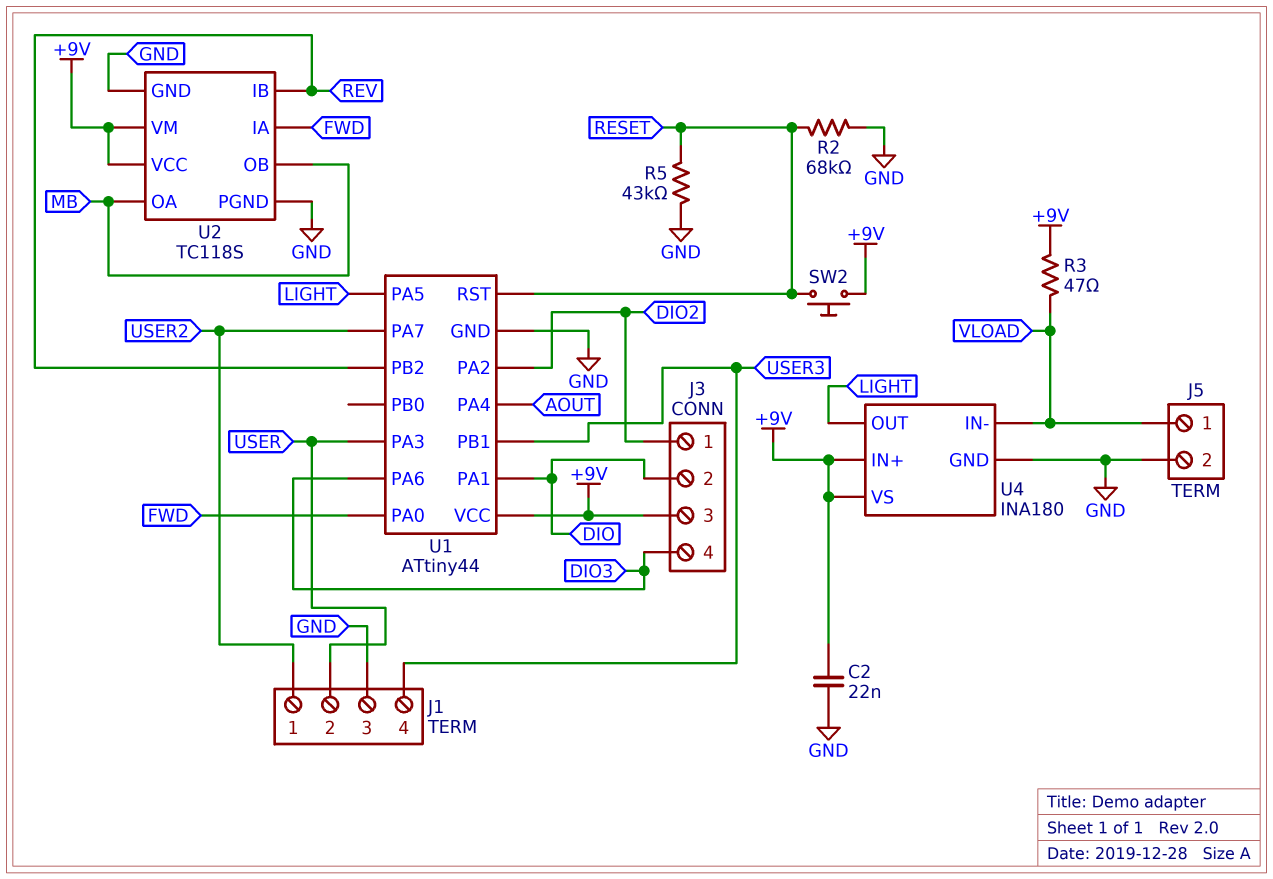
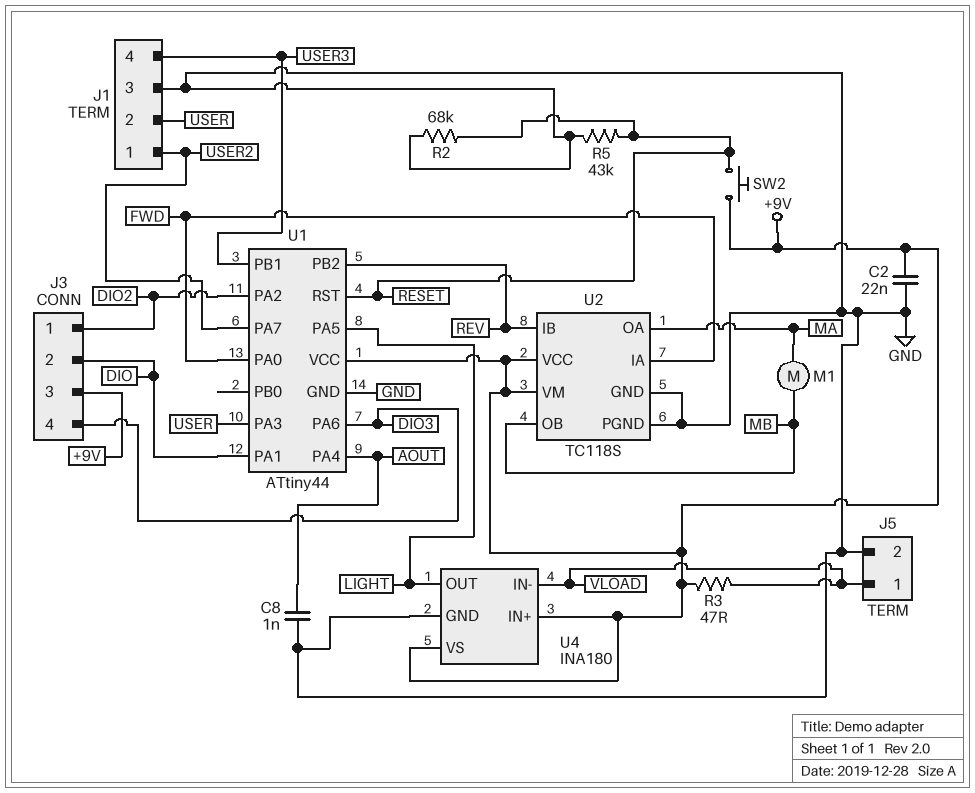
C8: none -> 1nF (AOUT, GND)
M1: none -> motor (MA, MB)
U2 pin OA: MB -> MA

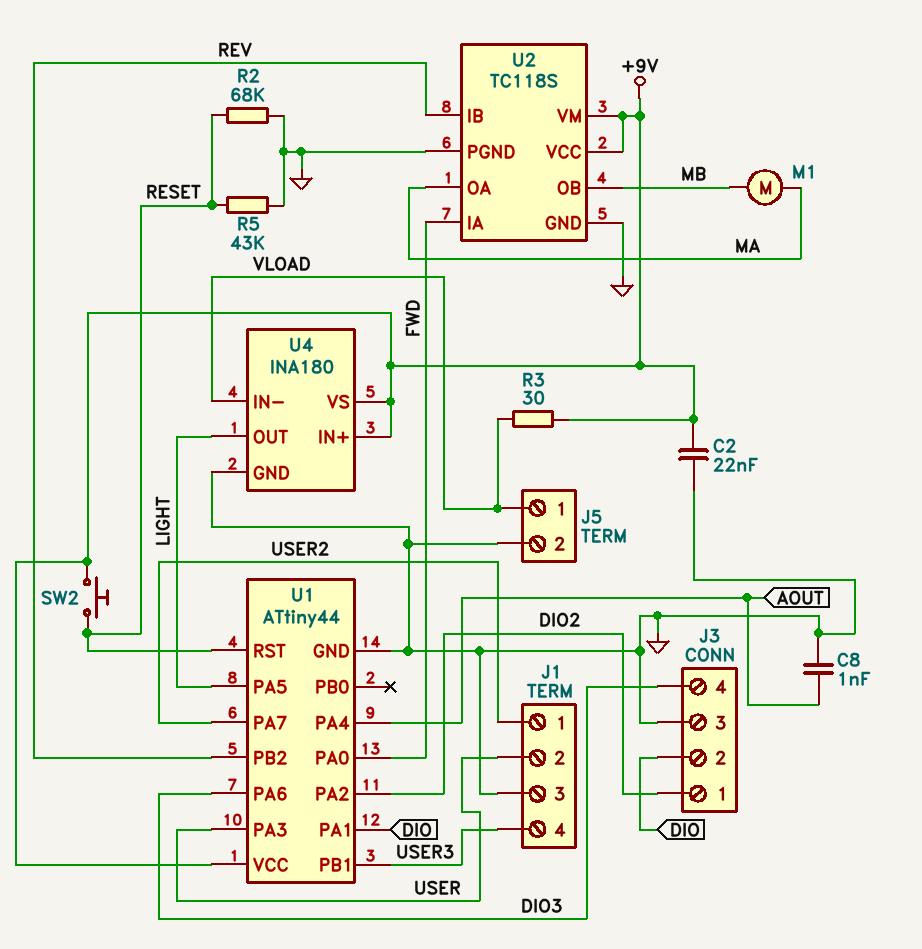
J3 pin 3: +9V -> GND
R3: 47 (+9V, VLOAD) -> 30 (+9V, VLOAD)

